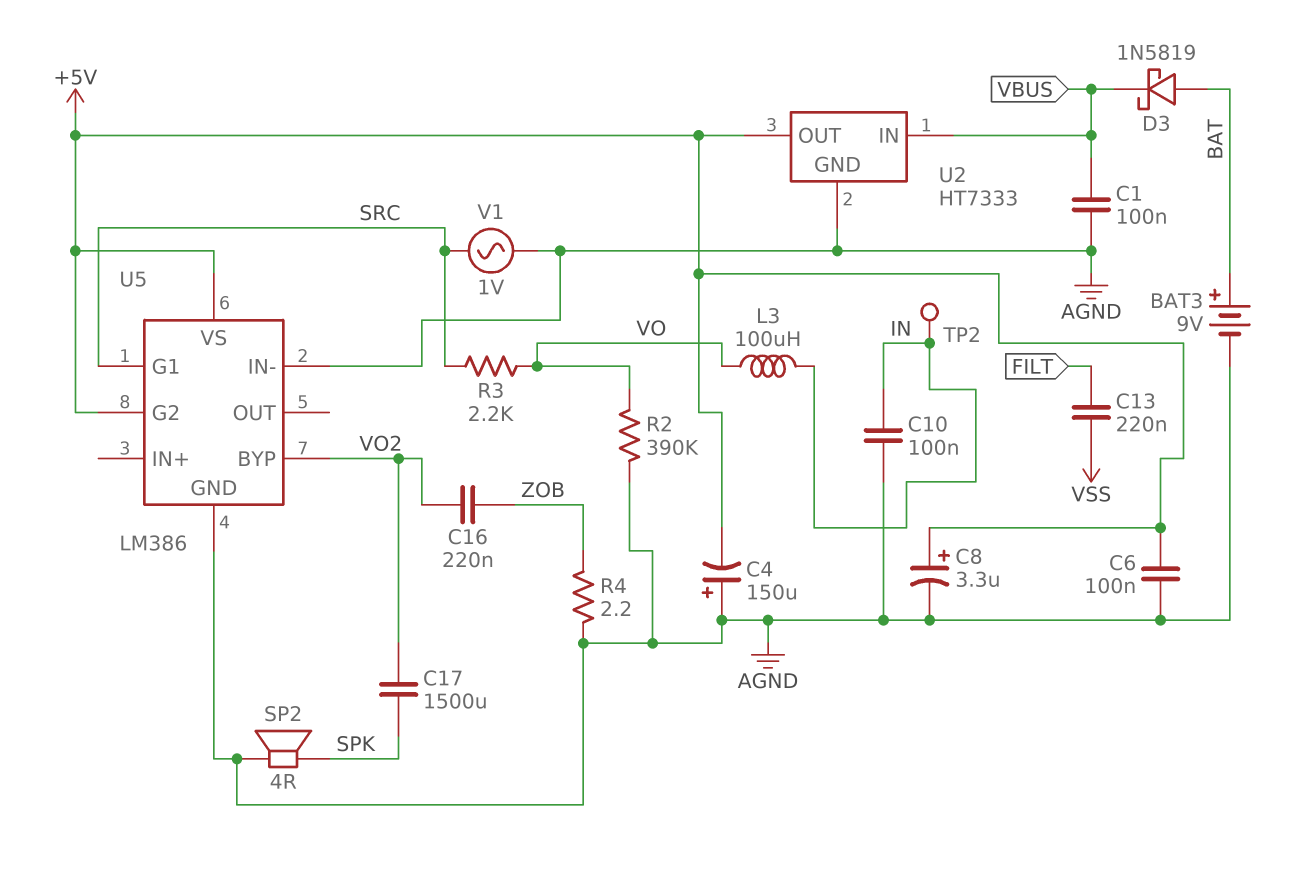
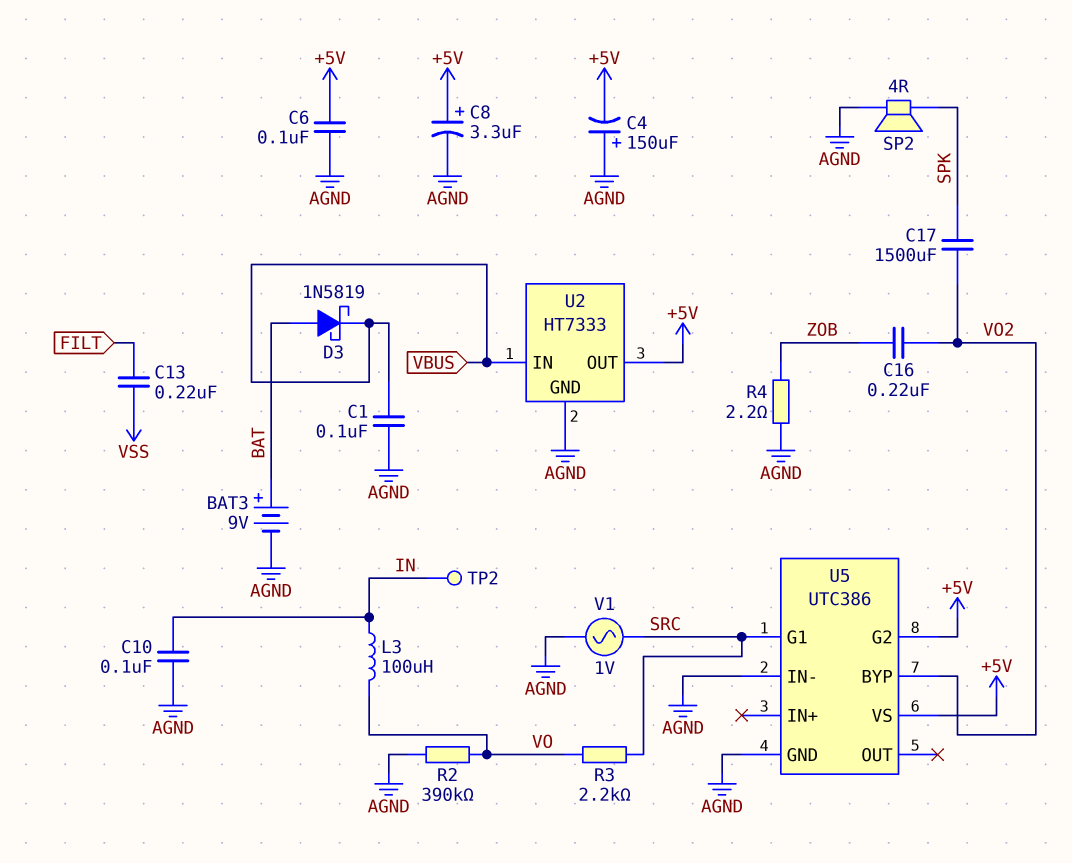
U5: LM386 -> UTC386

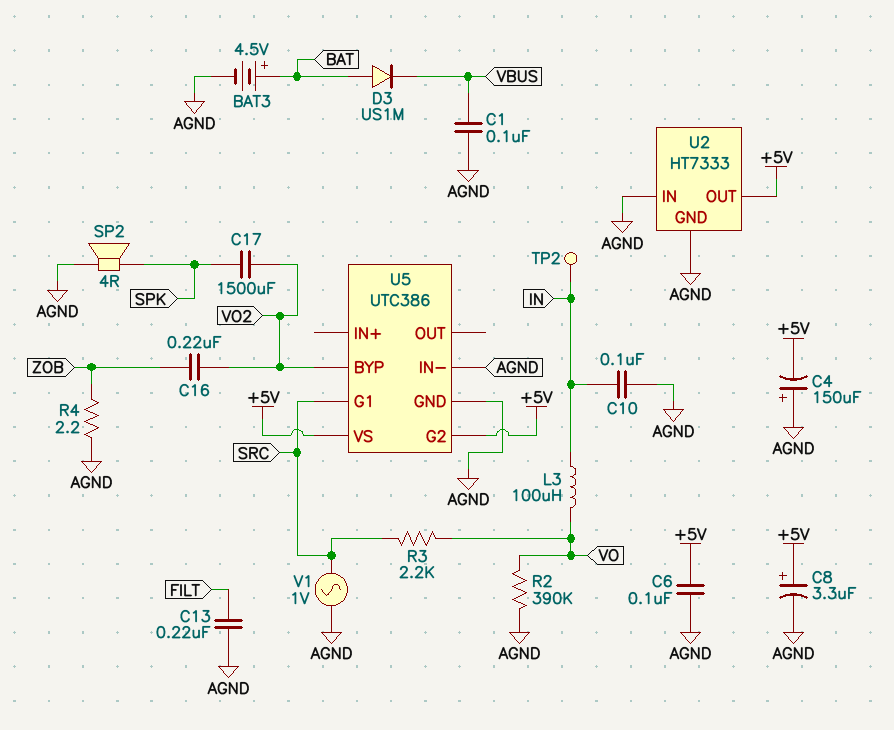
BAT3: 9V (plus BAT, minus AGND) -> 4.5V (plus BAT, minus AGND)
C13: 220nF (FILT, VSS) -> 220nF (AGND, FILT)
D3: schottky 1N5819 (A BAT, K VBUS) -> diode US1M (A BAT, K VBUS)
U2 pin IN: VBUS -> AGND

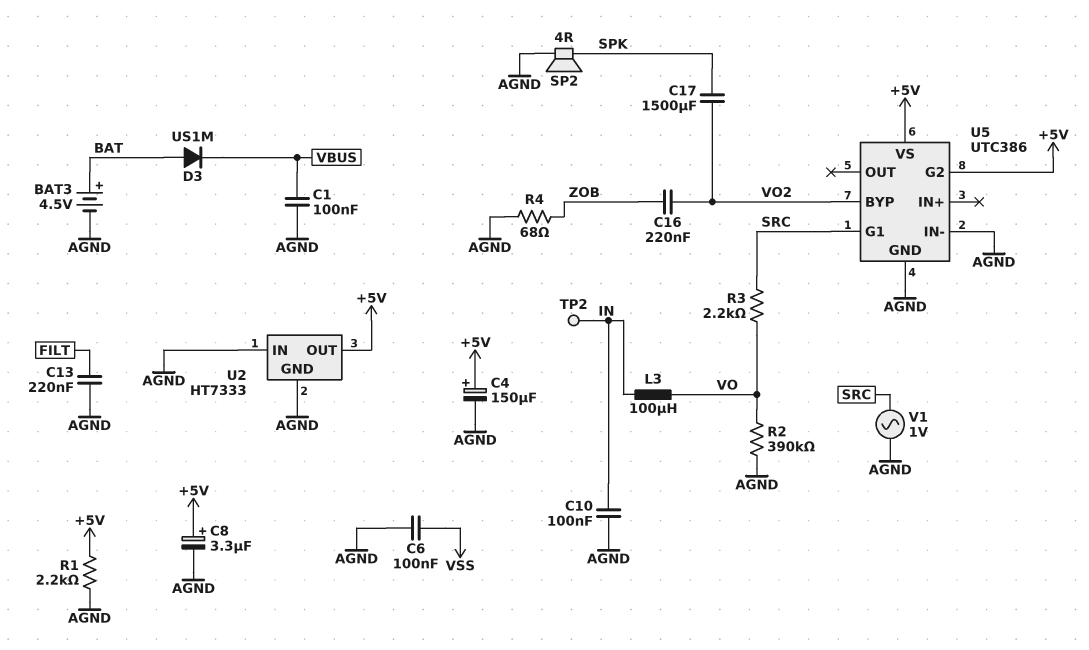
C4: 150uF (plus AGND, minus +5V) -> 150uF (plus +5V, minus AGND)
C6: 100nF (+5V, AGND) -> 100nF (AGND, VSS)
R1: none -> 2.2k (+5V, AGND)
R4: 2.2 (AGND, ZOB) -> 68 (AGND, ZOB)

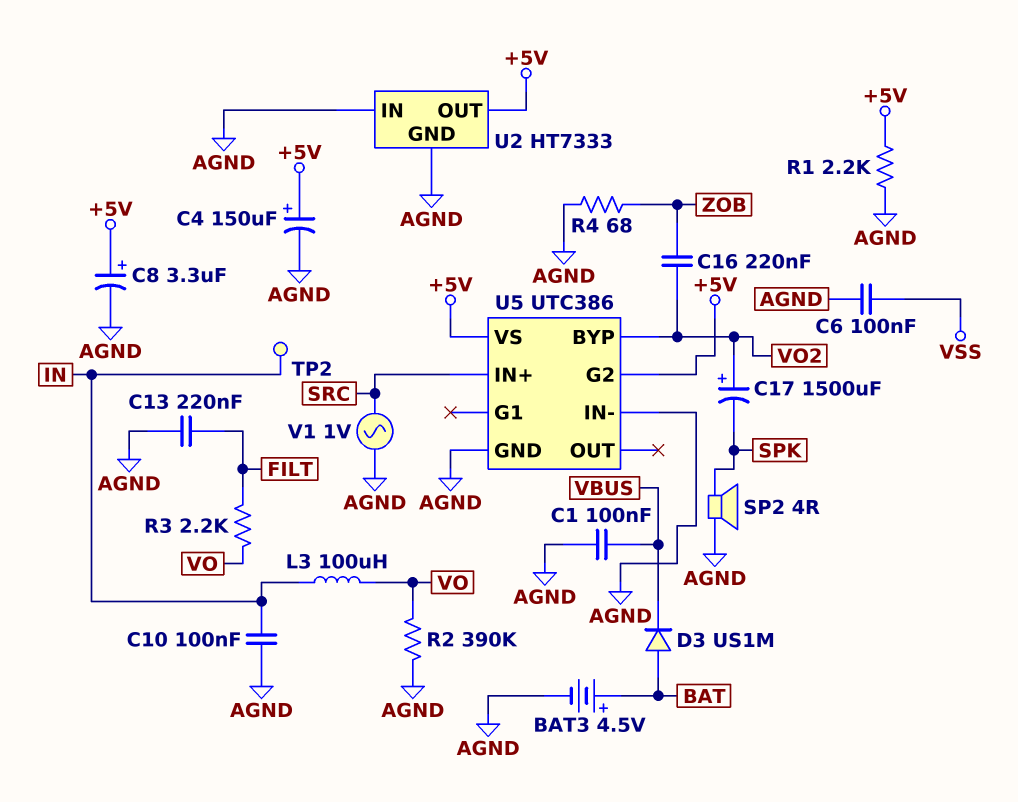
C17: 1500uF (SPK, VO2) -> 1500uF (plus VO2, minus SPK)
R3: 2.2k (SRC, VO) -> 2.2k (FILT, VO)
U5 pin G1: SRC -> none
U5 pin IN+: none -> SRC

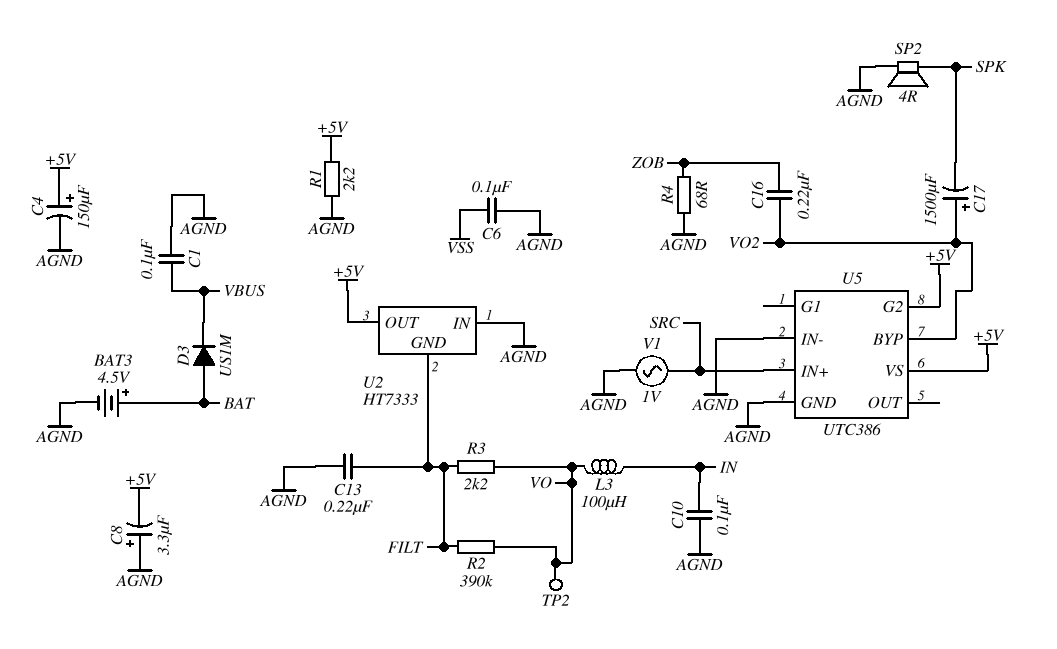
C8: 3.3uF (plus +5V, minus AGND) -> 3.3uF (plus AGND, minus +5V)
R2: 390k (AGND, VO) -> 390k (FILT, VO)
TP2: test point (IN) -> test point (VO)
U2 pin GND: AGND -> FILT

